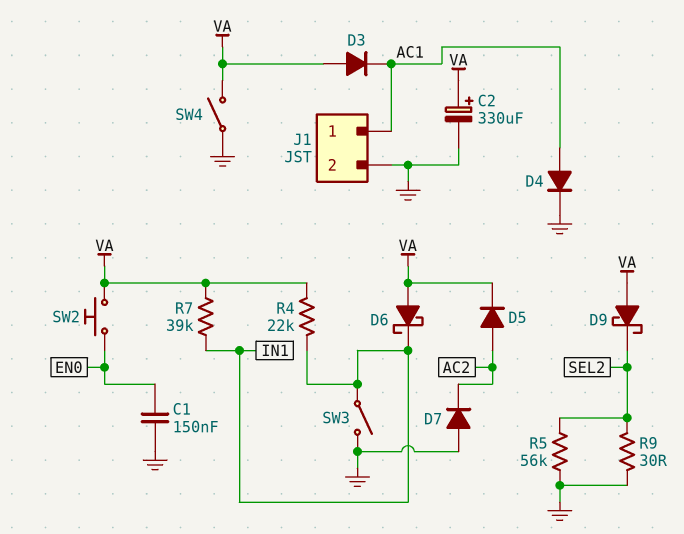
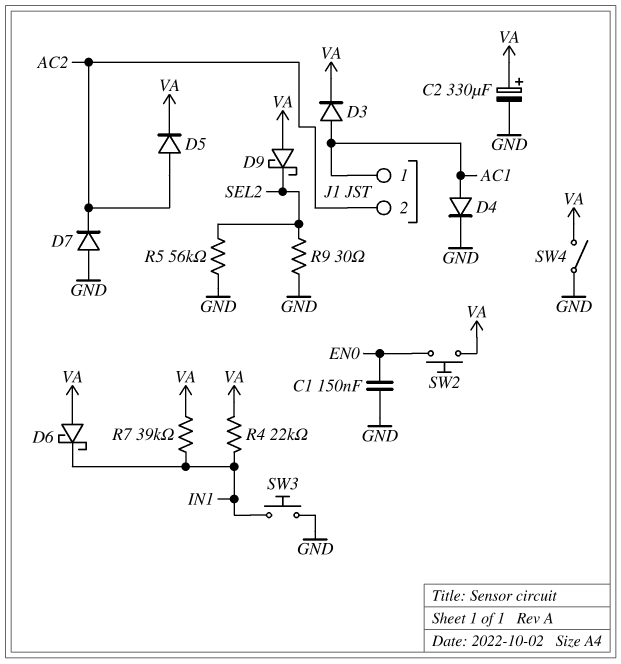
D3: diode (A VA, K AC1) -> diode (A AC1, K VA)
J1 pin 2: GND -> AC2
SW3: switch (GND, IN1) -> button (GND, IN1)

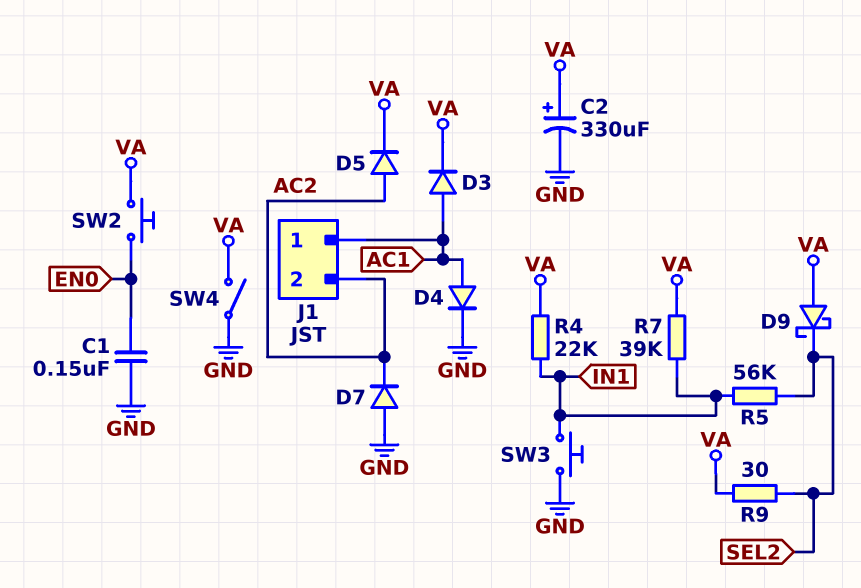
D6: schottky (A VA, K IN1) -> none
R5: 56k (GND, SEL2) -> 56k (IN1, SEL2)
R9: 30 (GND, SEL2) -> 30 (SEL2, VA)

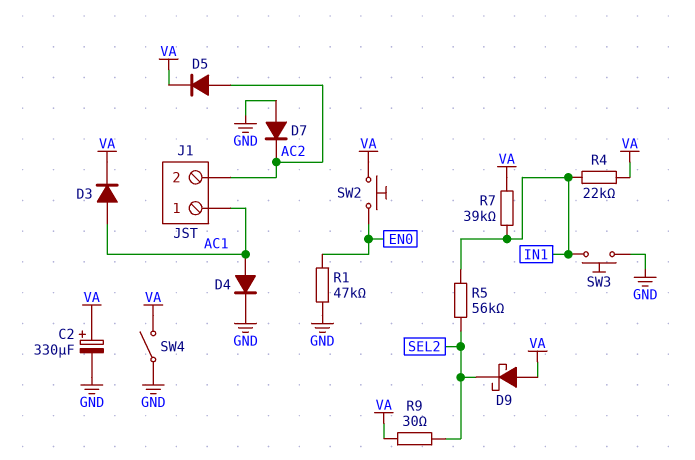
C1: 150nF (EN0, GND) -> none
R1: none -> 47k (EN0, GND)

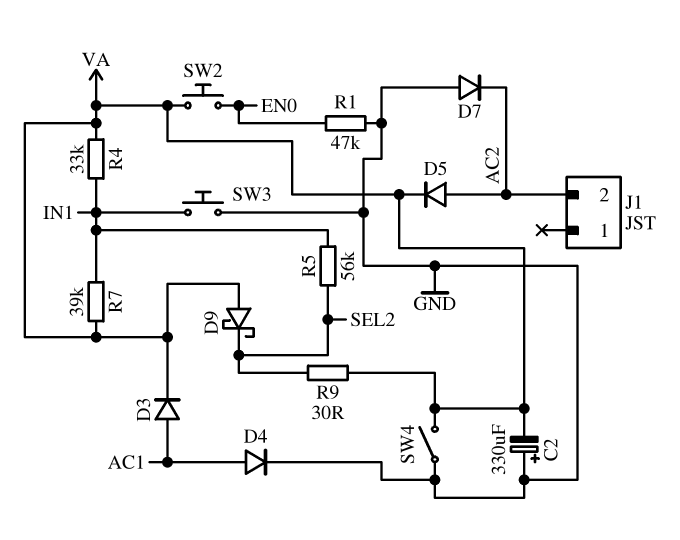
C2: 330uF (plus VA, minus GND) -> 330uF (plus GND, minus VA)
J1 pin 1: AC1 -> none
R4: 22k (IN1, VA) -> 33k (IN1, VA)

